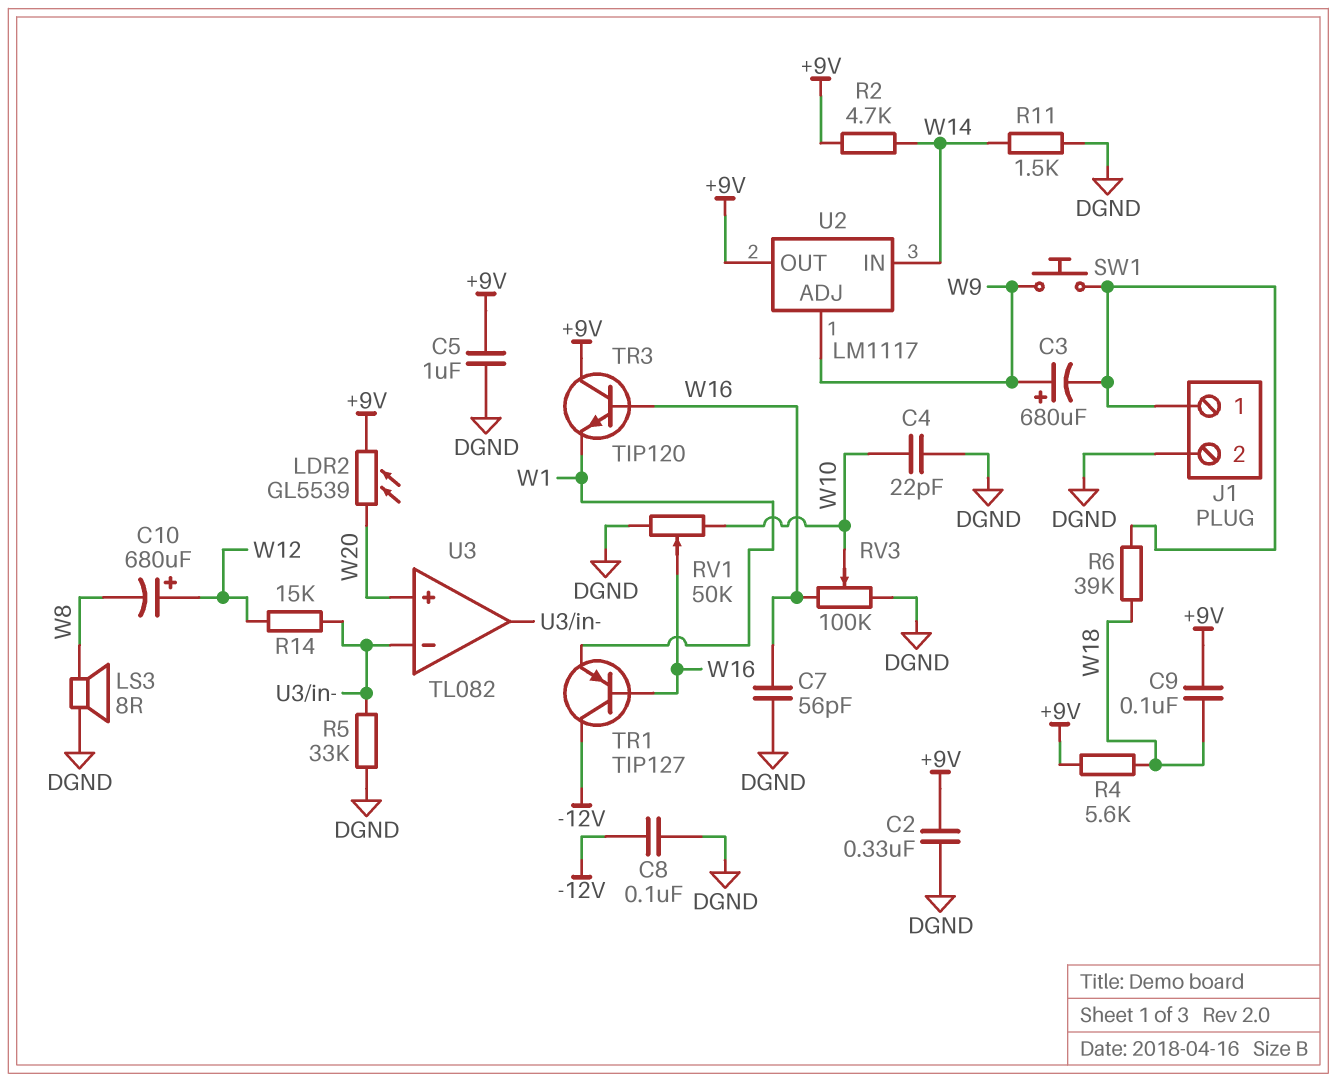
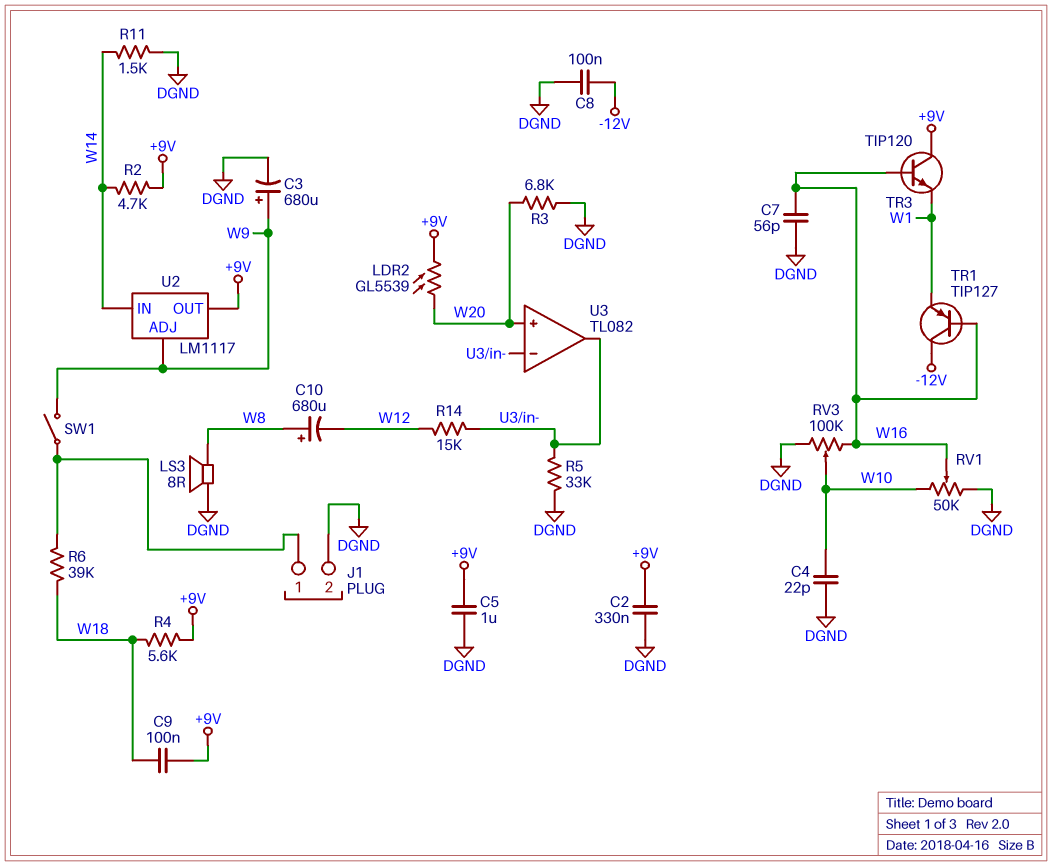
C3: 680uF (plus W9, minus J1/1) -> 680uF (plus W9, minus DGND)
C10: 680uF (plus W12, minus W8) -> 680uF (plus W8, minus W12)
R3: none -> 6.8k (DGND, W20)
SW1: button (J1/1, W9) -> switch (J1/1, W9)

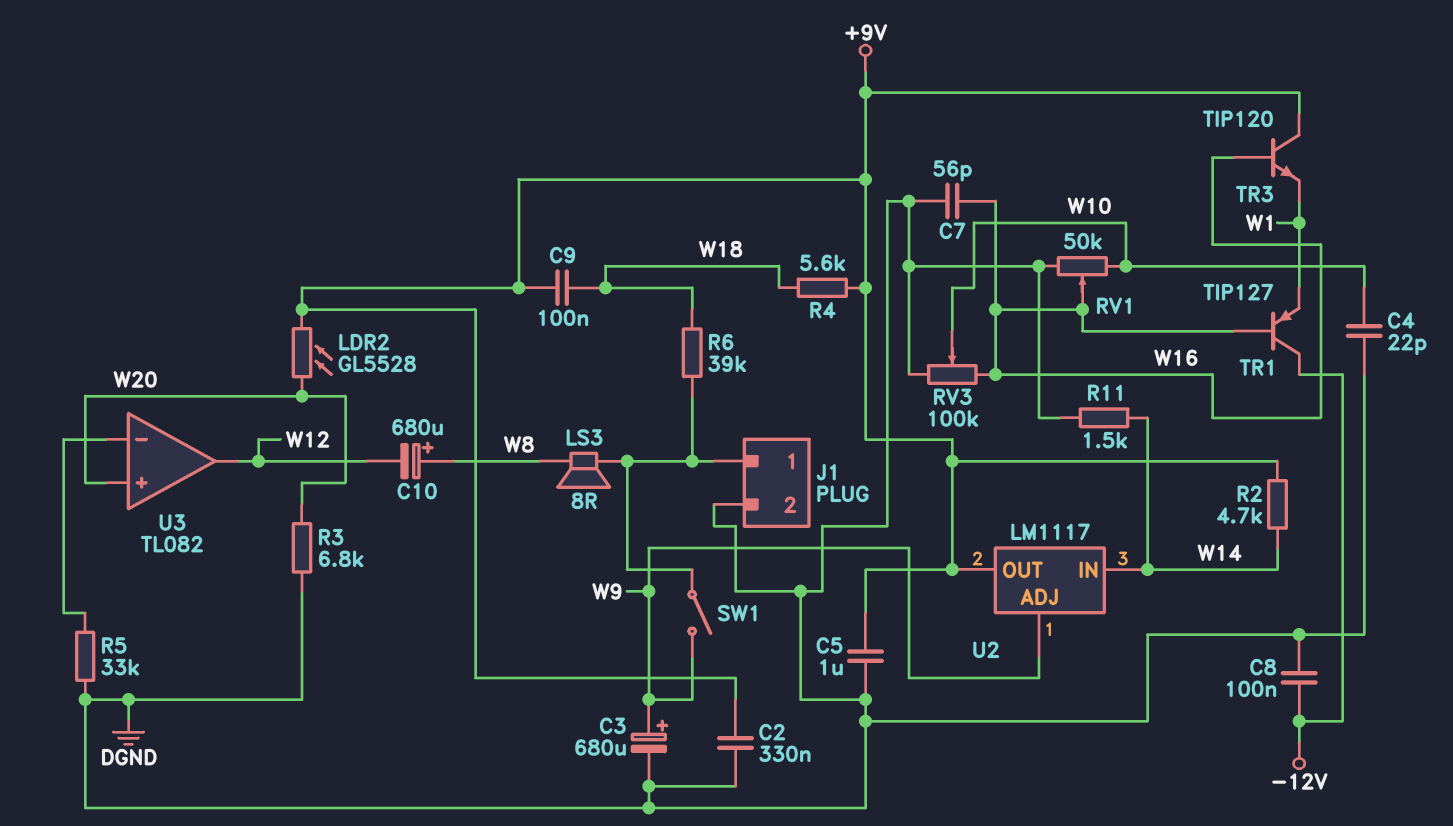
LDR2: GL5539 (+9V, W20) -> GL5528 (+9V, W20)
LS3: speaker 8R (DGND, W8) -> speaker 8R (J1/1, W8)
R14: 15k (U3/in-, W12) -> none
U3 pin out: U3/in- -> W12

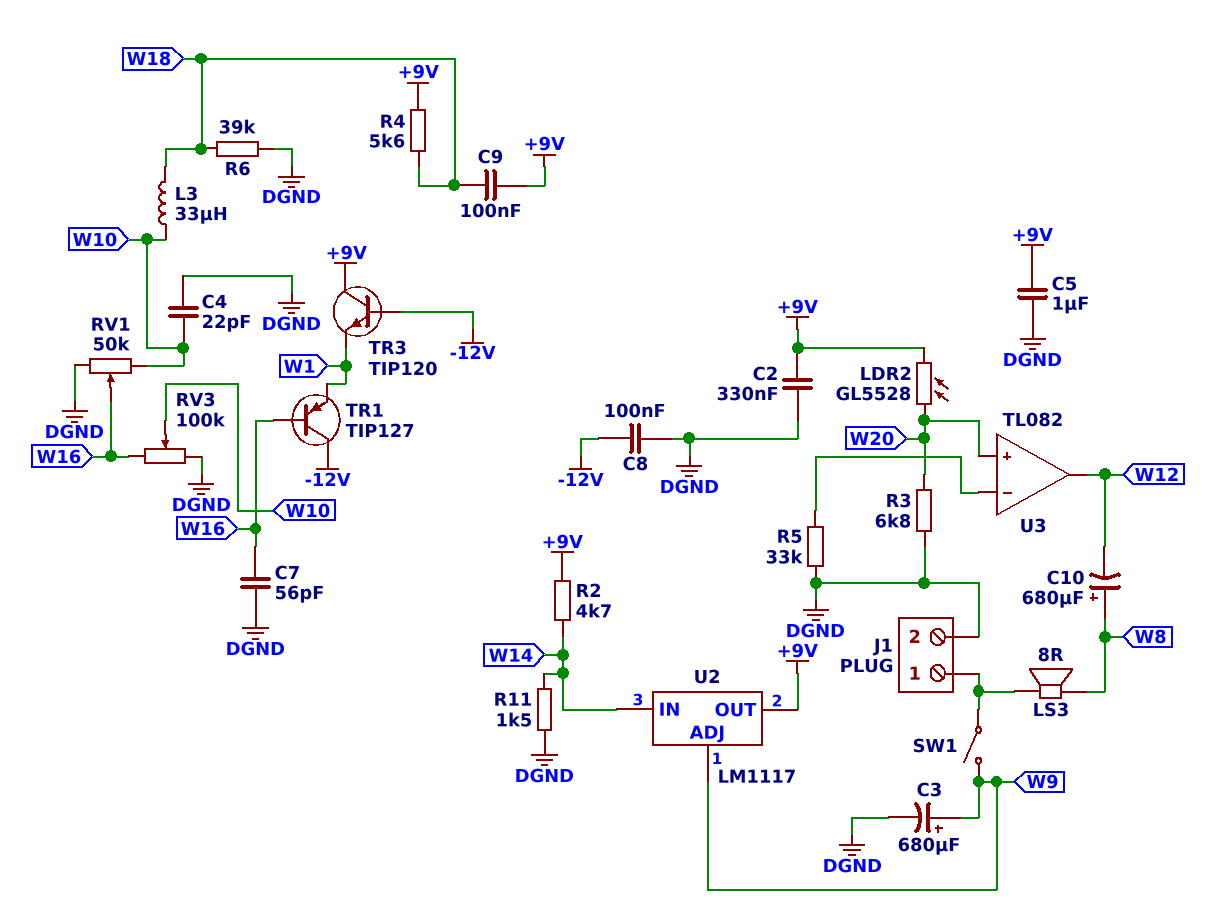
L3: none -> 33uH (W10, W18)
R6: 39k (J1/1, W18) -> 39k (DGND, W18)
TR3: NPN TIP120 (B W16, C +9V, E W1) -> NPN TIP120 (B -12V, C +9V, E W1)

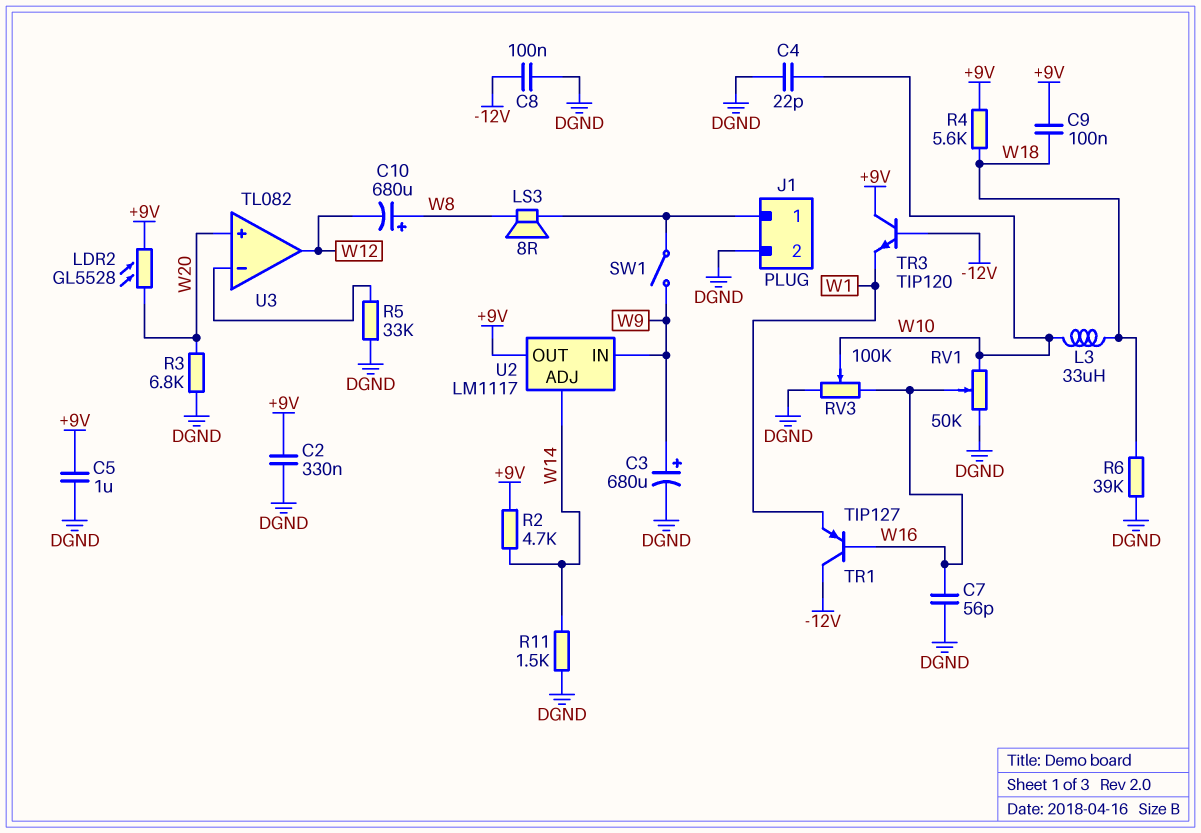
U2 pin ADJ: W9 -> W14
U2 pin IN: W14 -> W9

